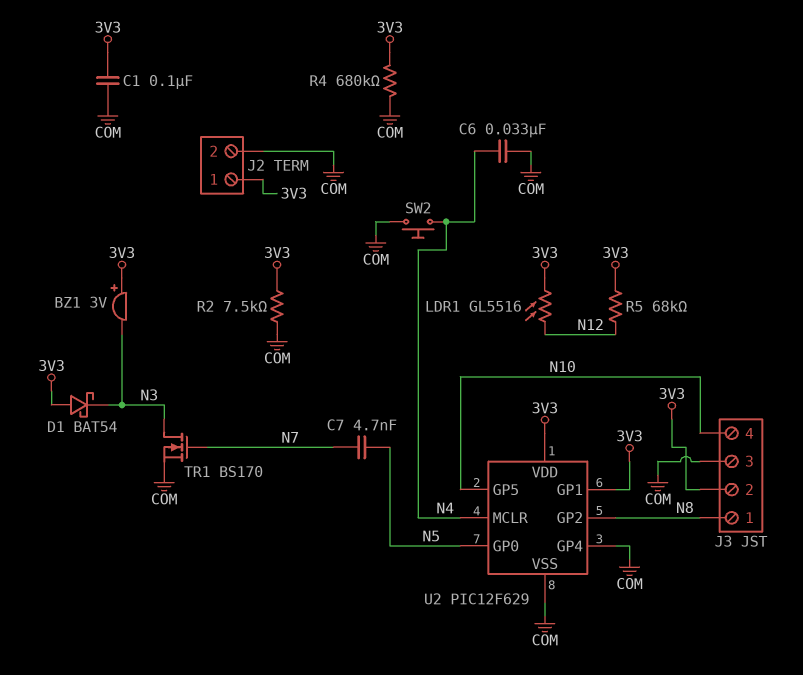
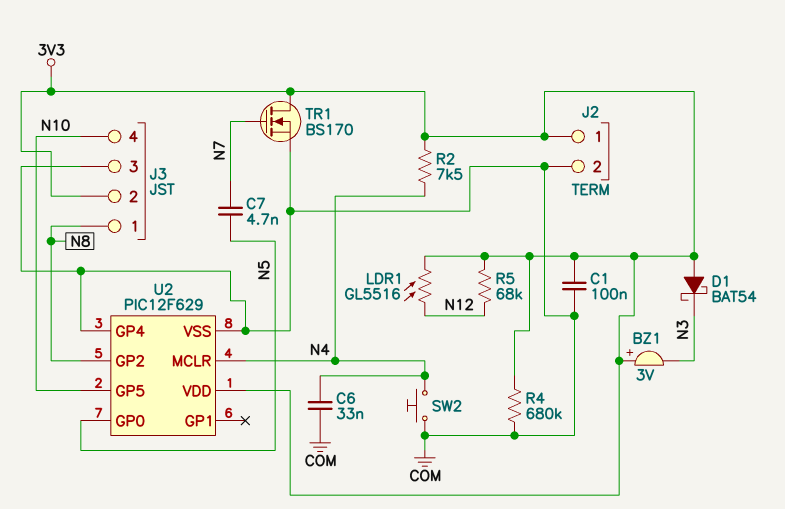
R2: 7.5k (3V3, COM) -> 7.5k (3V3, N4)
TR1: NMOS BS170 (G N7, D N3, S COM) -> NMOS BS170 (G N7, D 3V3, S COM)
U2 pin GP1: 3V3 -> none

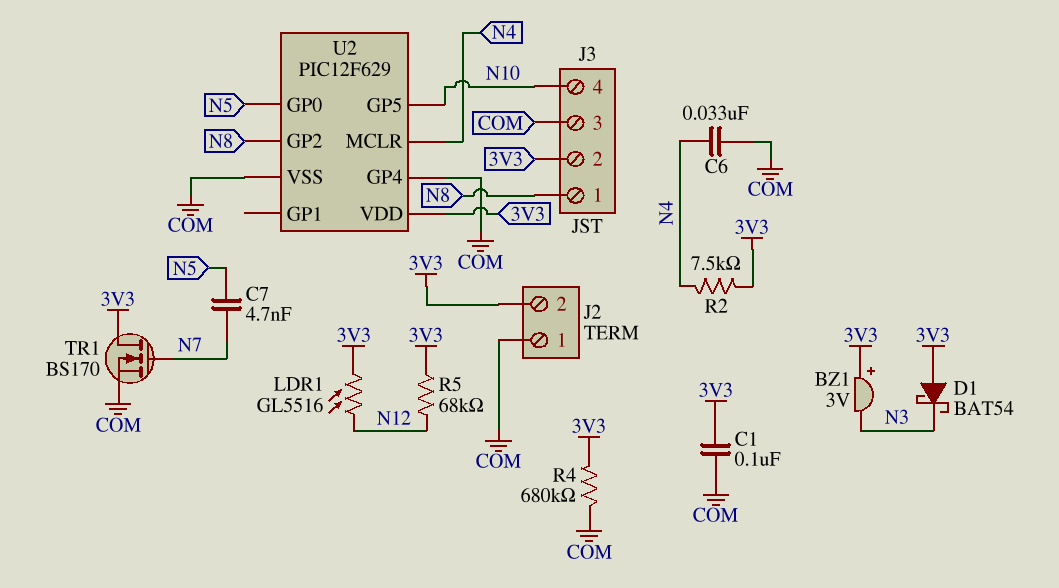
J2 pin 1: 3V3 -> COM
J2 pin 2: COM -> 3V3
SW2: button (COM, N4) -> none

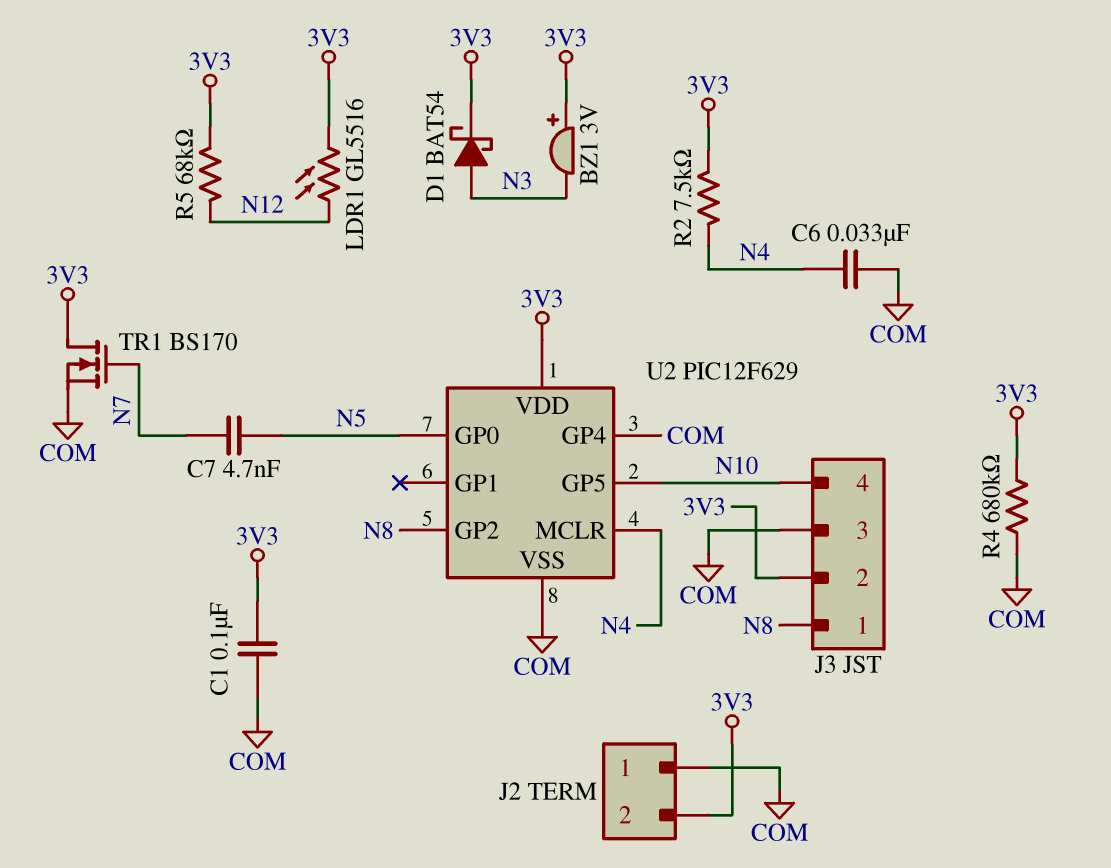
D1: schottky BAT54 (A 3V3, K N3) -> schottky BAT54 (A N3, K 3V3)

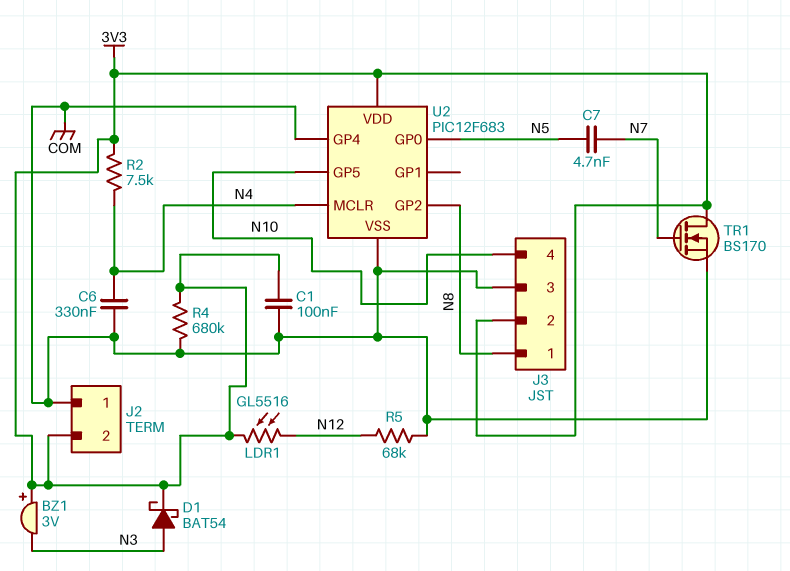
C6: 33nF (COM, N4) -> 330nF (COM, N4)
R5: 68k (3V3, N12) -> 68k (COM, N12)
U2: PIC12F629 -> PIC12F683

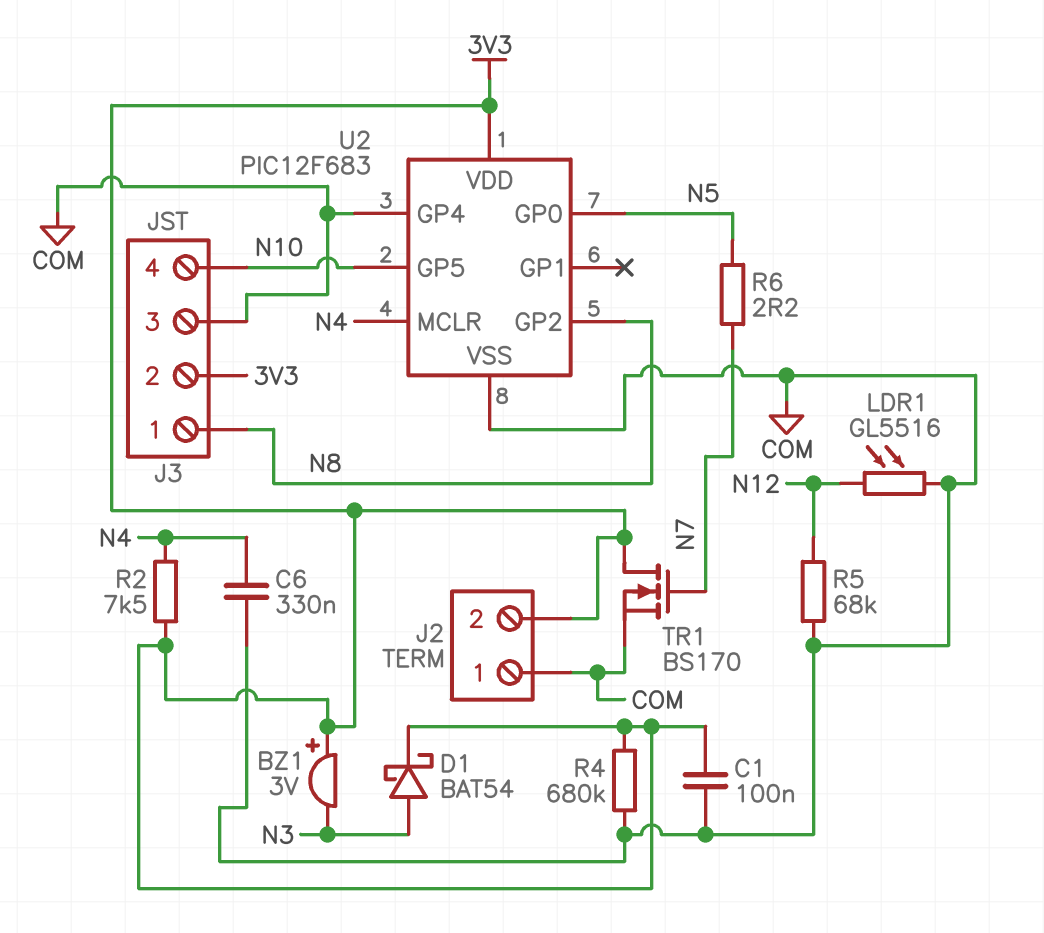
C7: 4.7nF (N5, N7) -> none
LDR1: GL5516 (3V3, N12) -> GL5516 (COM, N12)
R6: none -> 2.2 (N5, N7)

